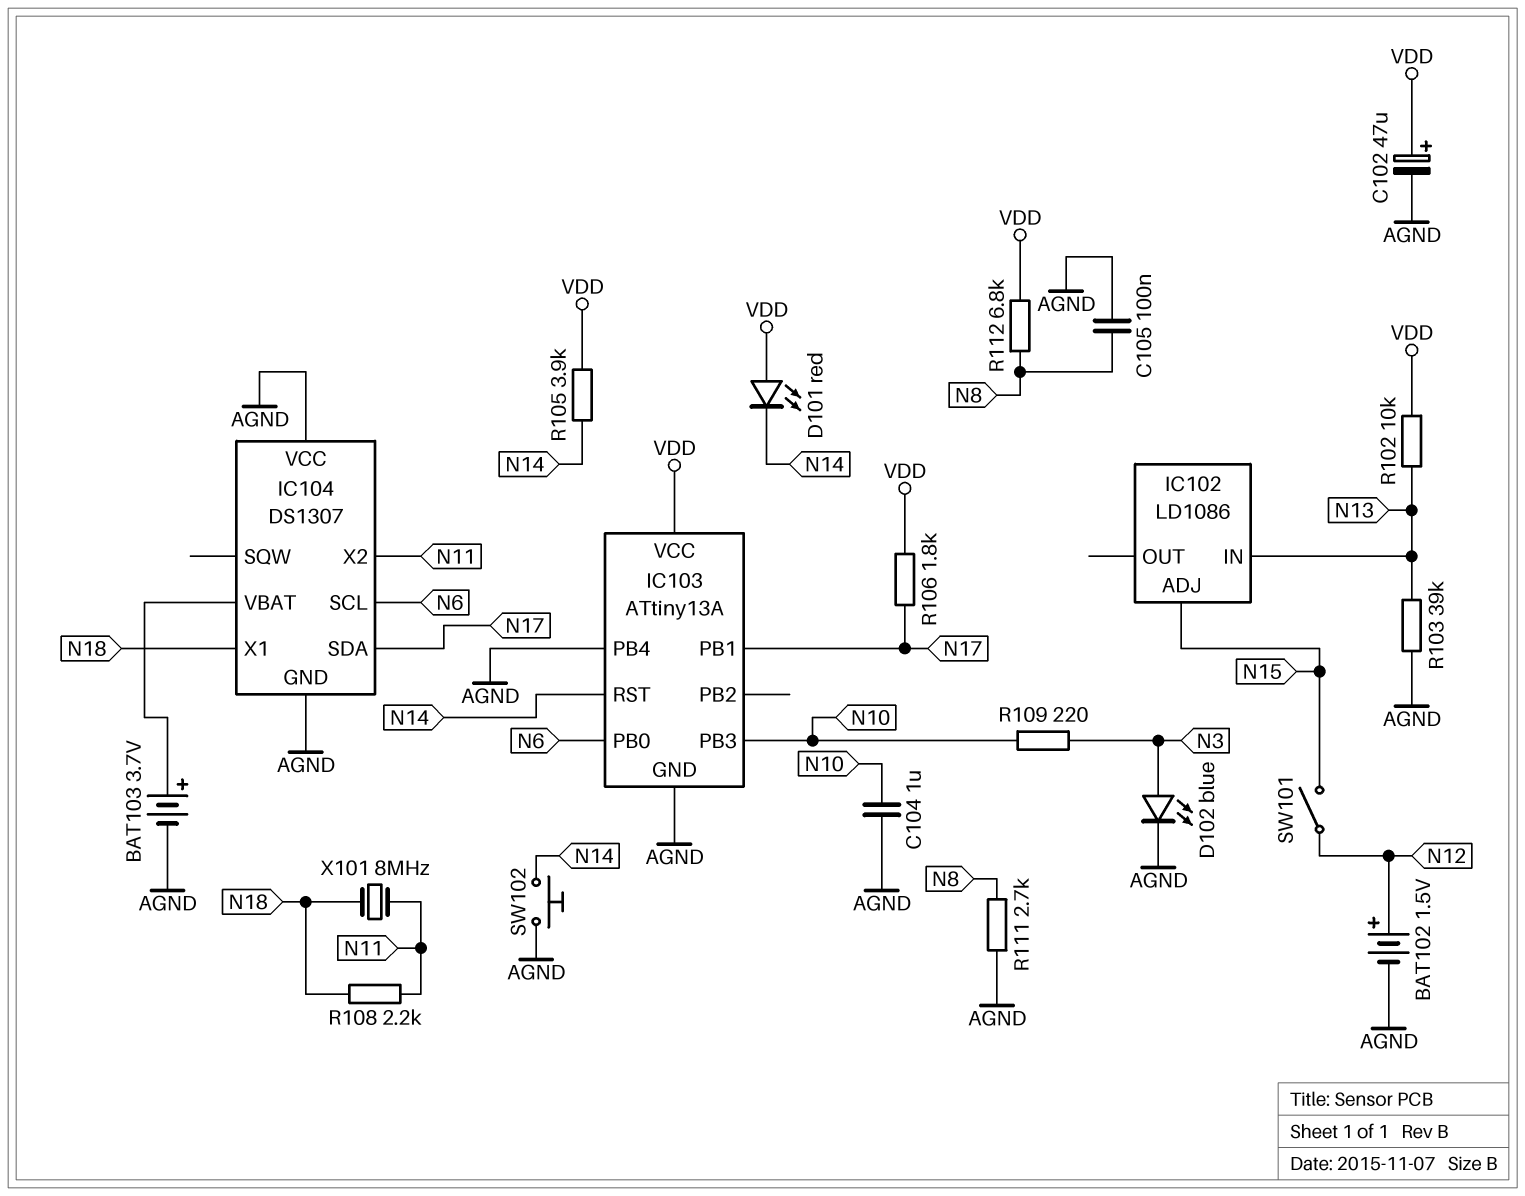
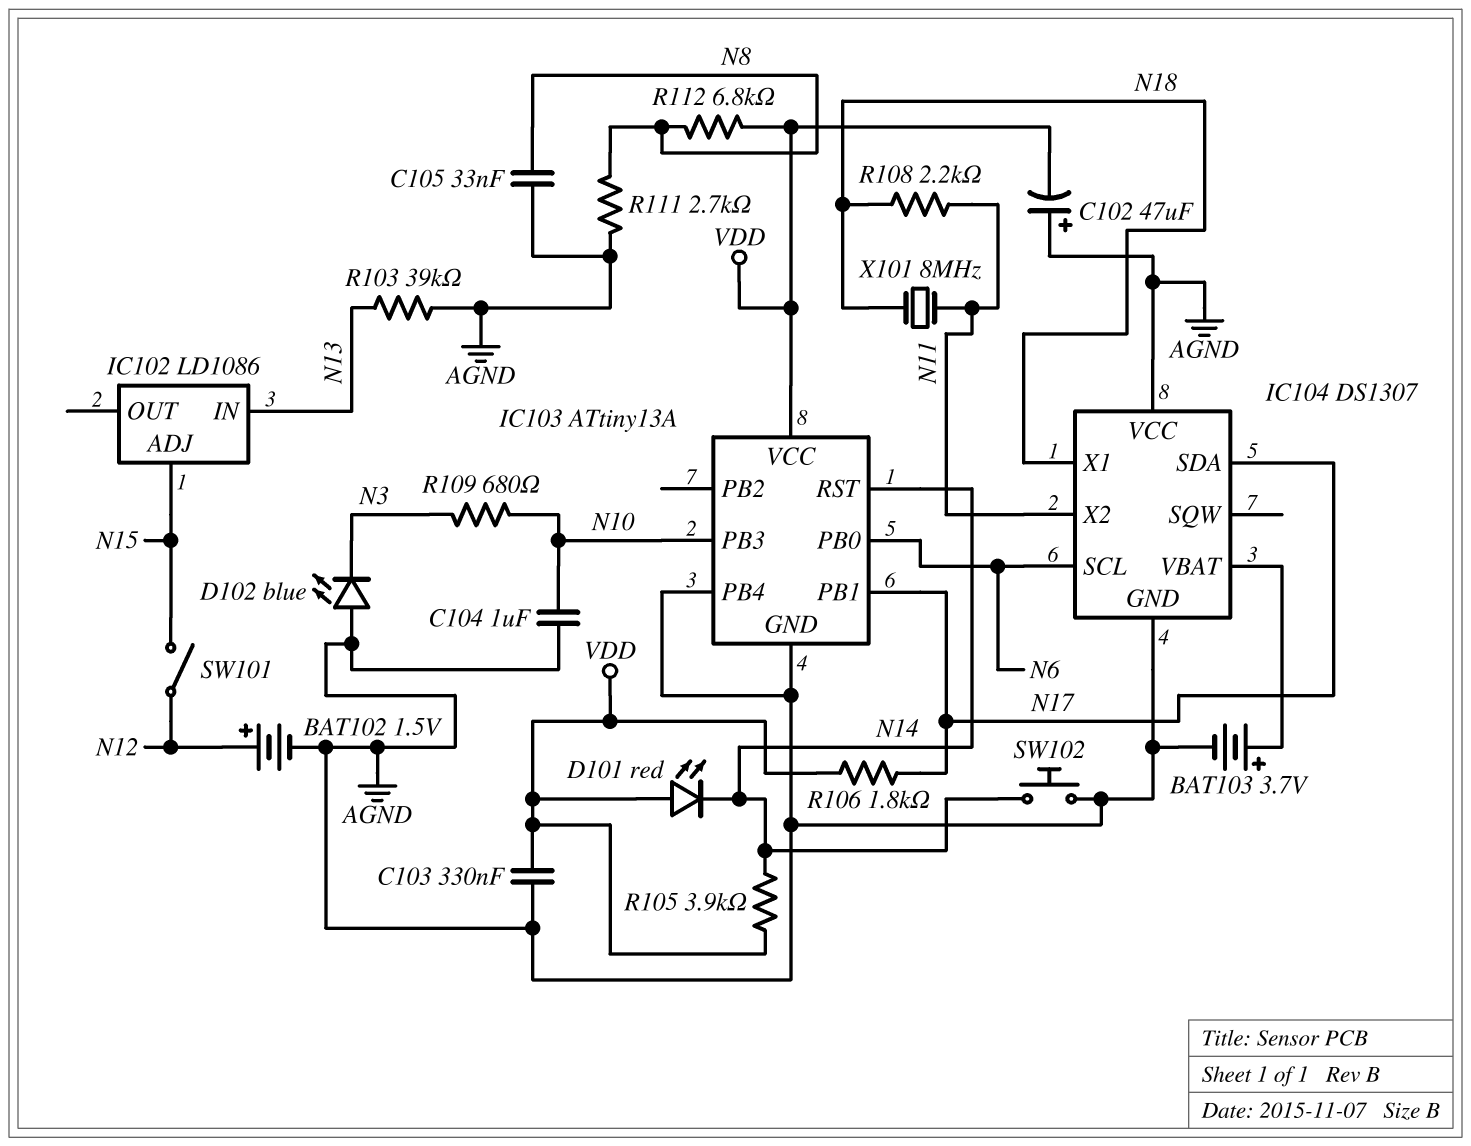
C102: 47uF (plus VDD, minus AGND) -> 47uF (plus AGND, minus VDD)
C103: none -> 330nF (AGND, VDD)
C105: 100nF (AGND, N8) -> 33nF (AGND, N8)
D102: LED blue (A N3, K AGND) -> LED blue (A AGND, K N3)
R102: 10k (N13, VDD) -> none
R109: 220 (N3, N10) -> 680 (N3, N10)

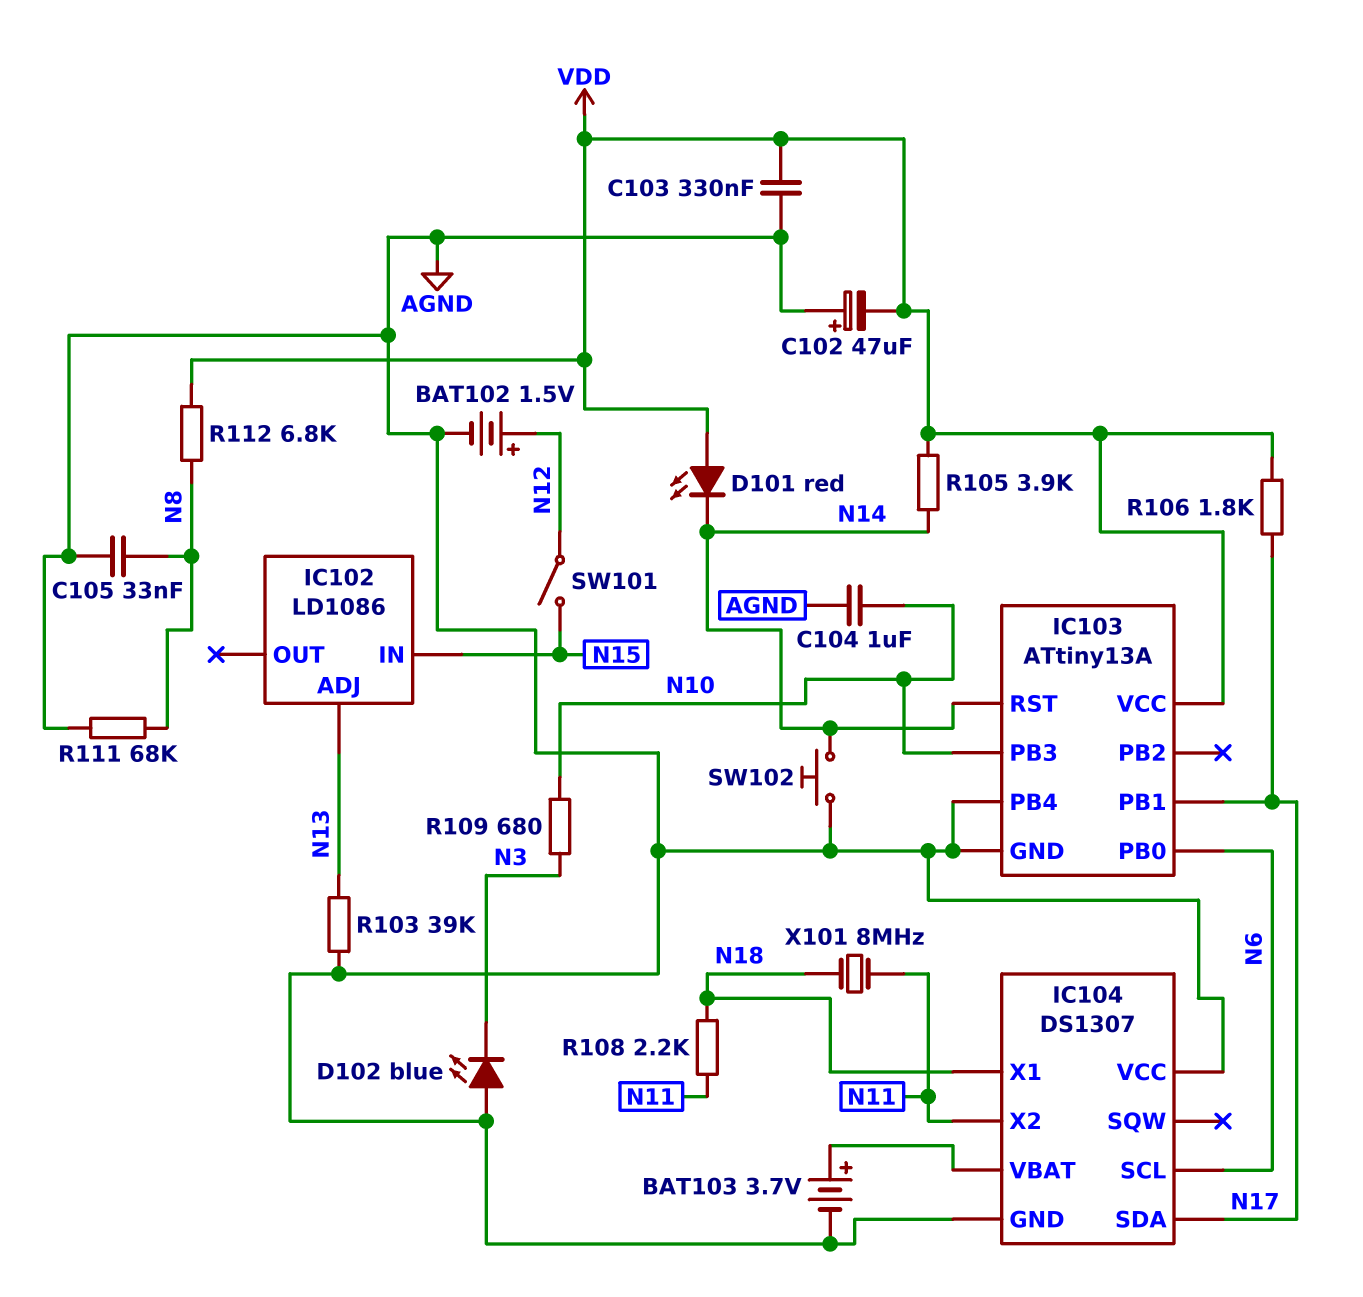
IC102 pin ADJ: N15 -> N13
IC102 pin IN: N13 -> N15
R111: 2.7k (AGND, N8) -> 68k (AGND, N8)

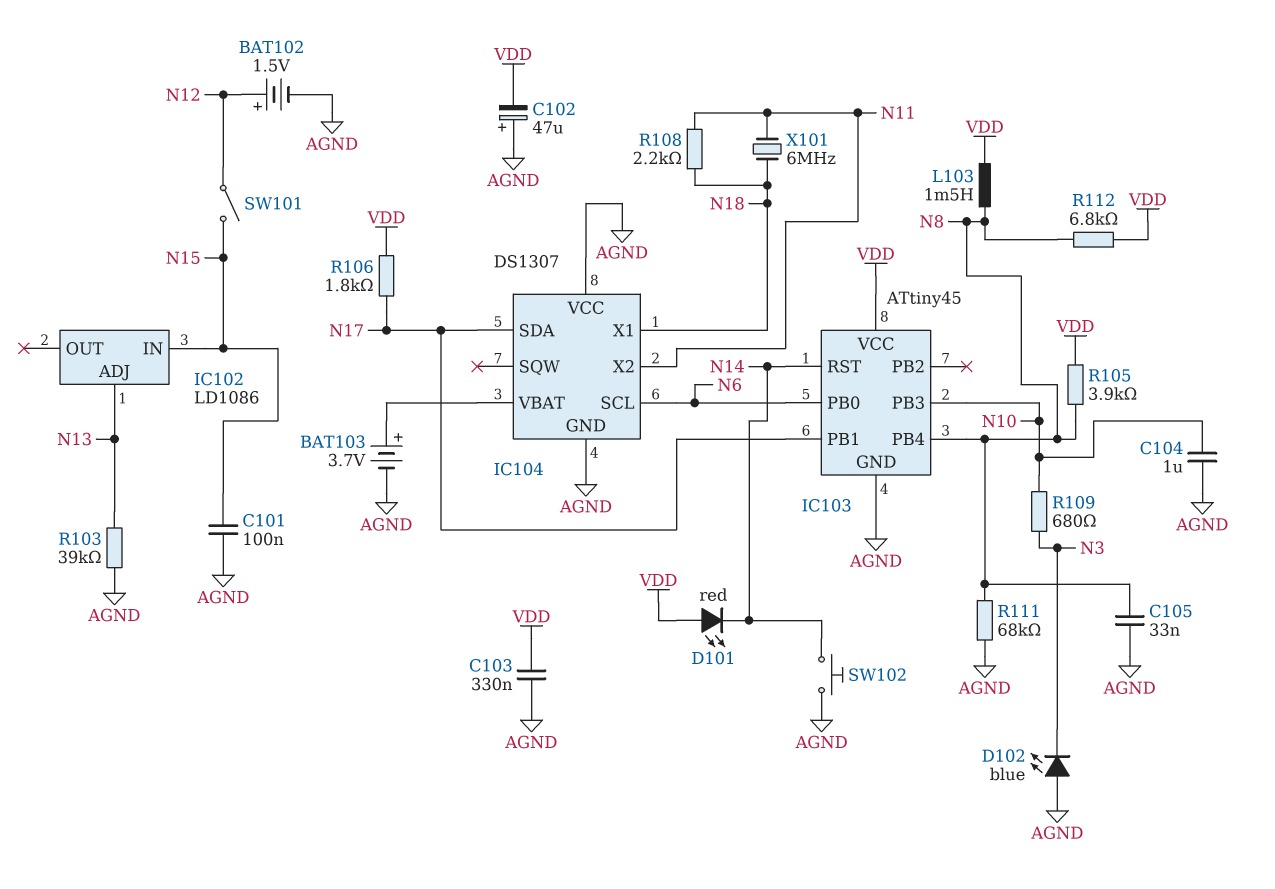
C101: none -> 100nF (AGND, N15)
IC103: ATtiny13A -> ATtiny45
IC103 pin PB4: AGND -> N8
L103: none -> 1.5mH (N8, VDD)
R105: 3.9k (N14, VDD) -> 3.9k (N8, VDD)
X101: 8MHz (N11, N18) -> 6MHz (N11, N18)

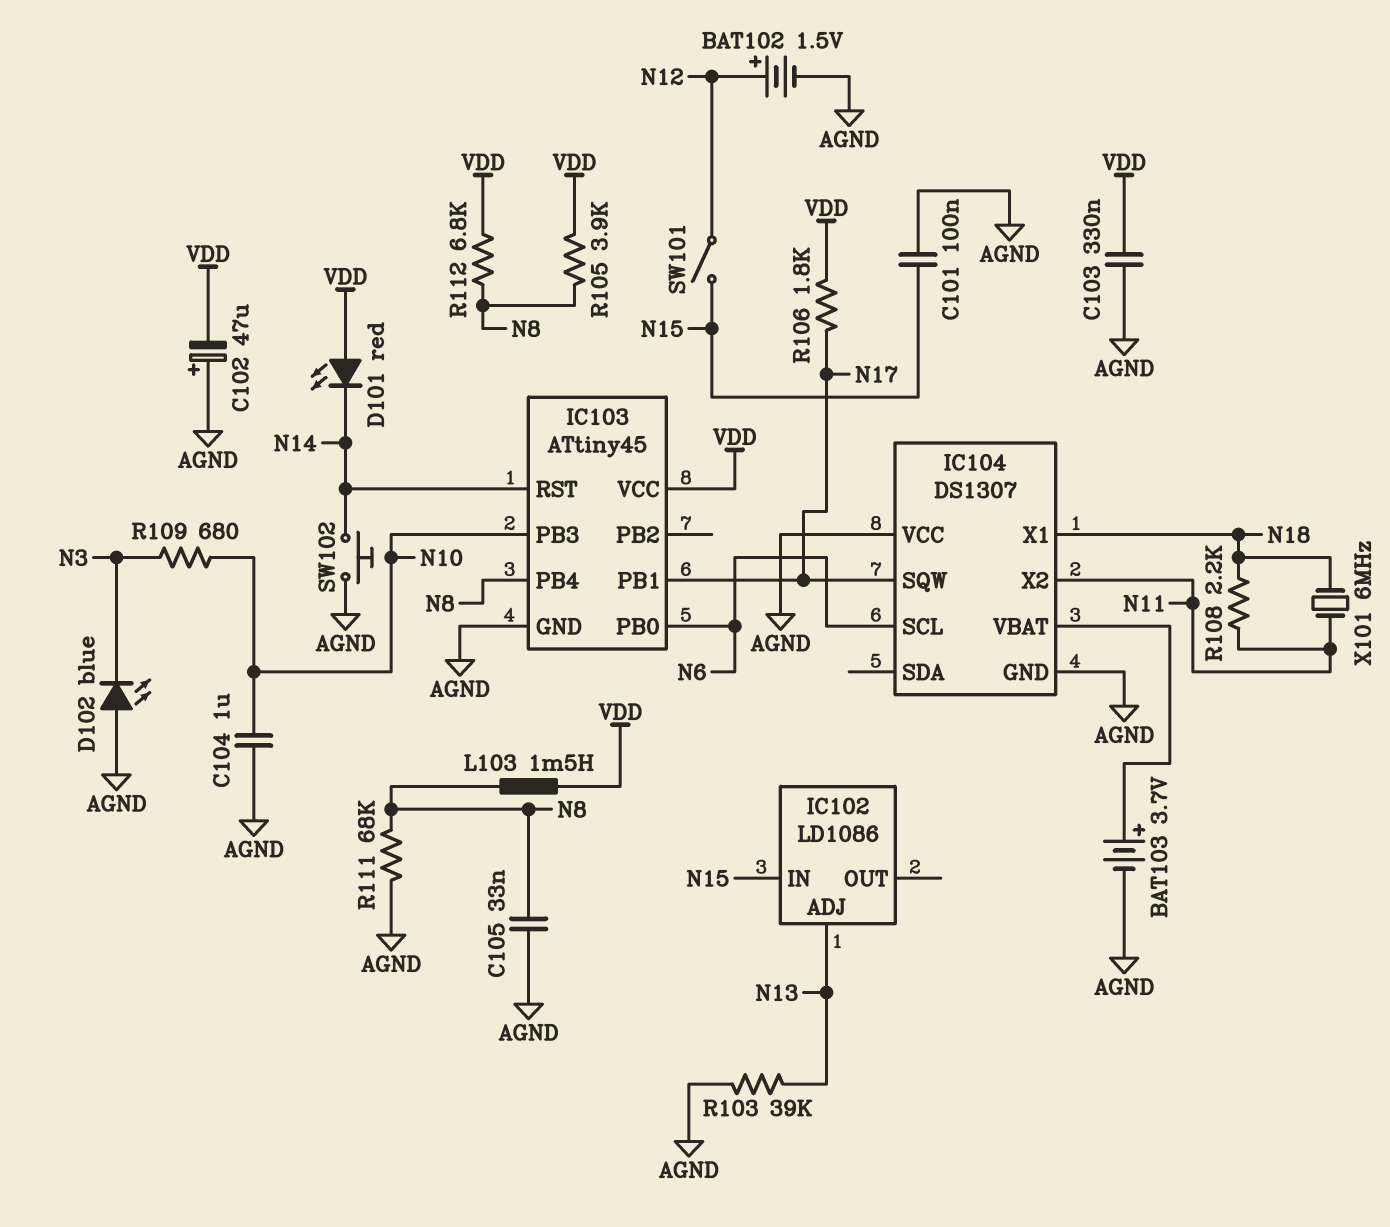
IC104 pin SDA: N17 -> none
IC104 pin SQW: none -> N17

